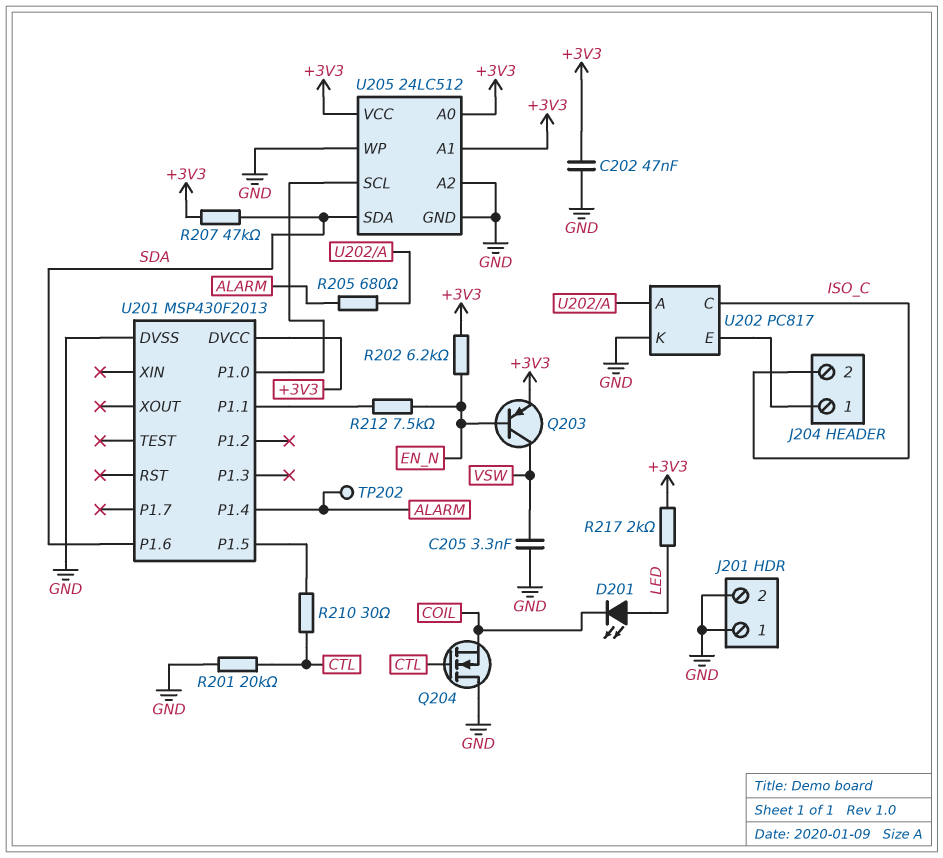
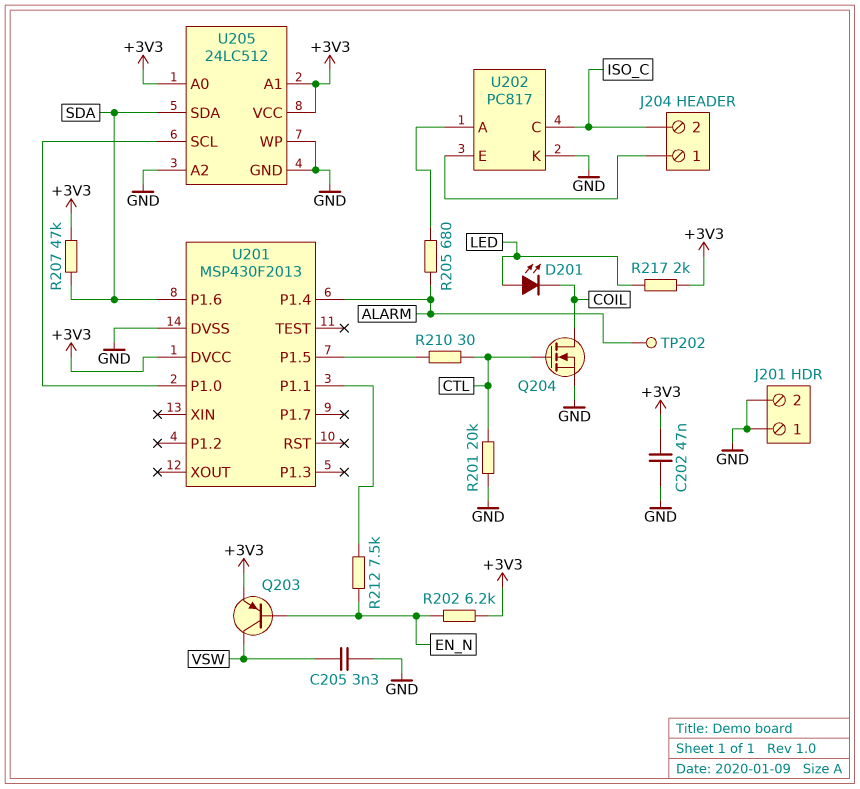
Q204: NMOS (G CTL, D GND, S COIL) -> NMOS (G CTL, D COIL, S GND)

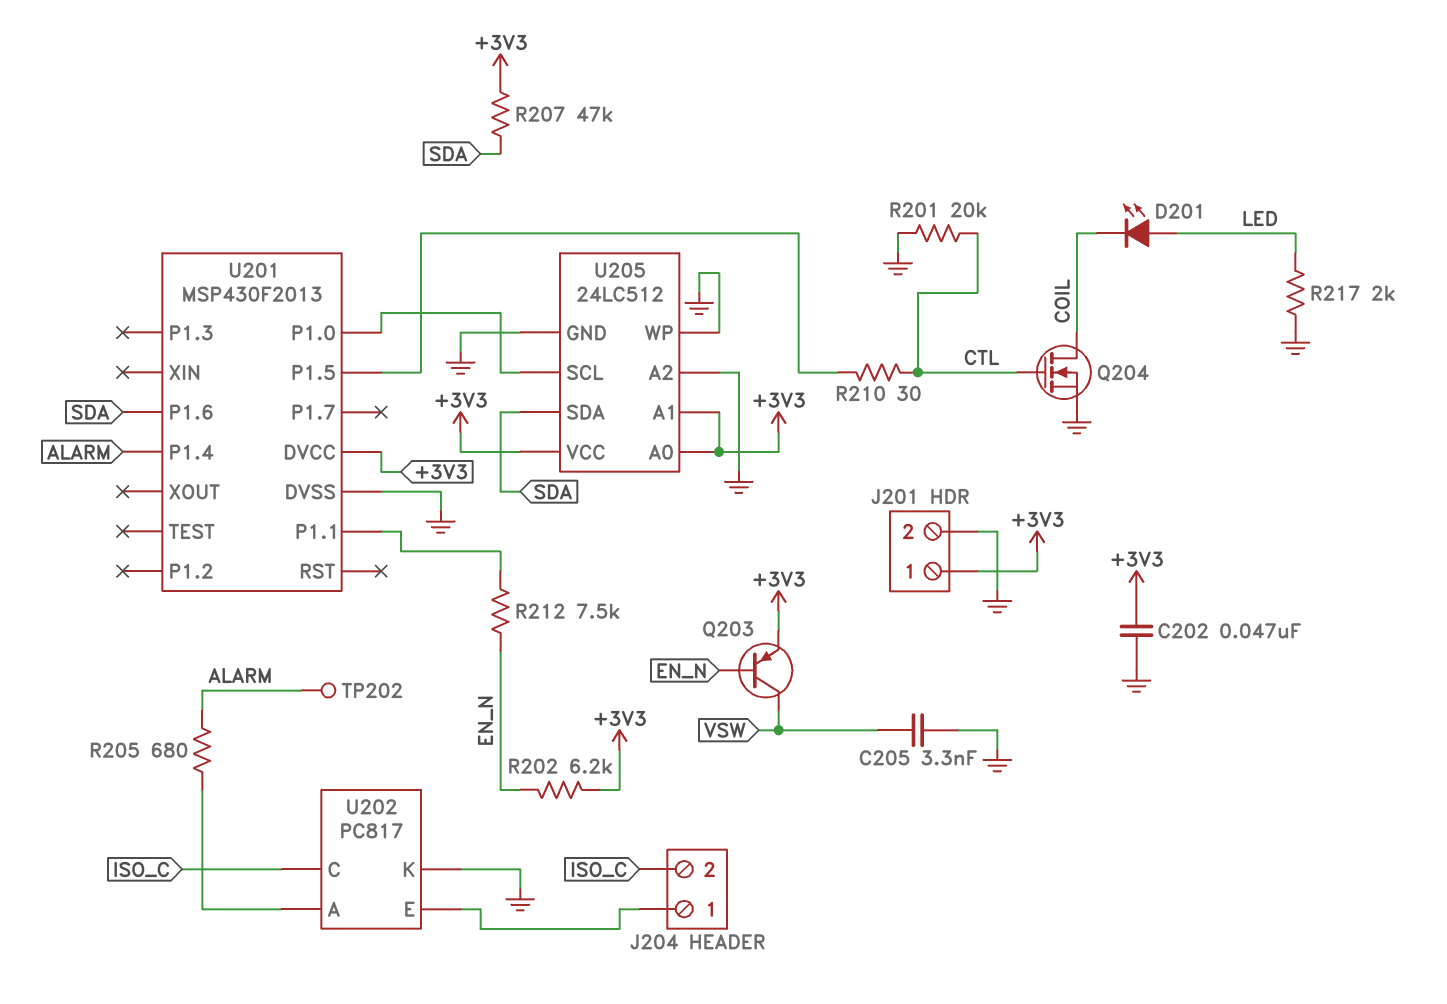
J201 pin 1: GND -> +3V3
R217: 2k (+3V3, LED) -> 2k (GND, LED)

